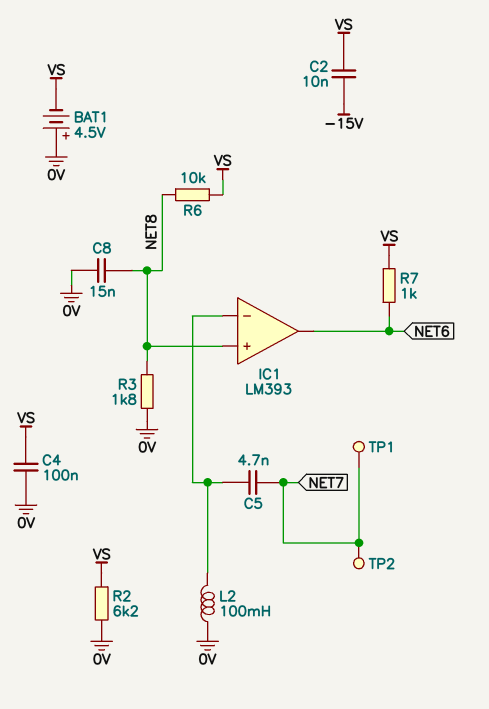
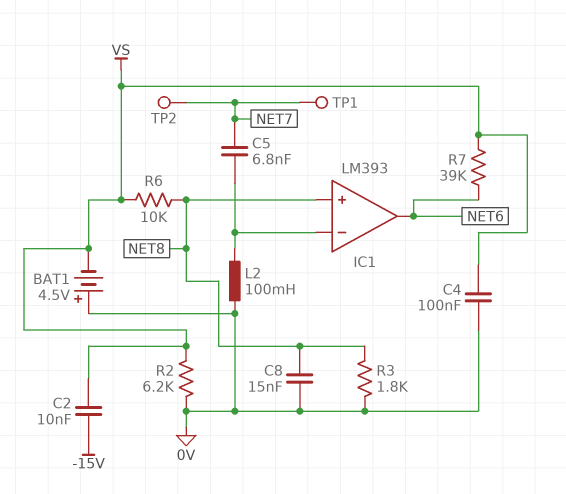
C5: 4.7nF (IC1/in-, NET7) -> 6.8nF (IC1/in-, NET7)
R7: 1k (NET6, VS) -> 39k (NET6, VS)

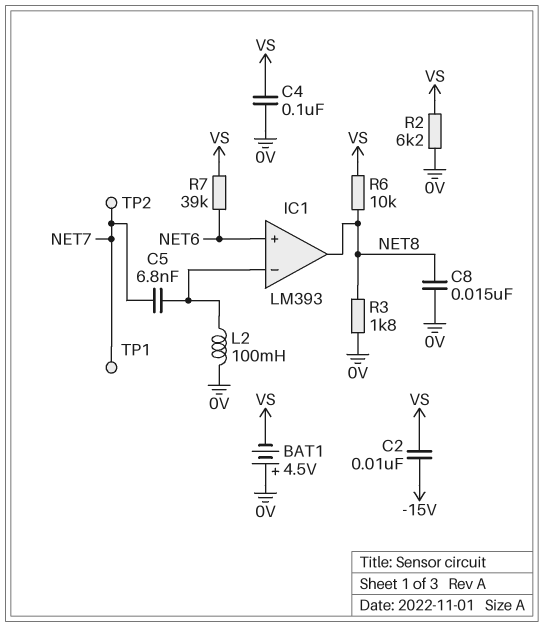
IC1 pin in+: NET8 -> NET6
IC1 pin out: NET6 -> NET8

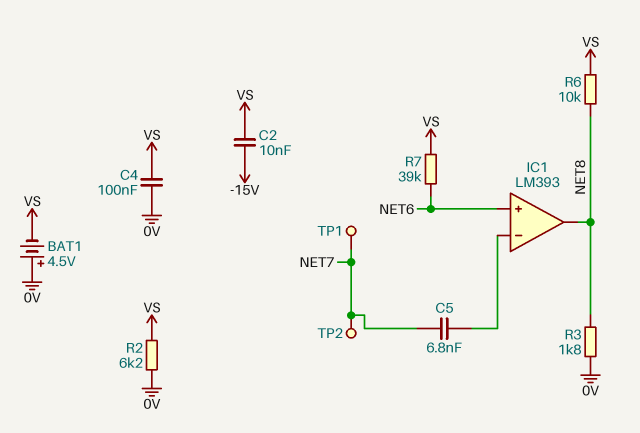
C8: 15nF (0V, NET8) -> none
L2: 100mH (0V, IC1/in-) -> none

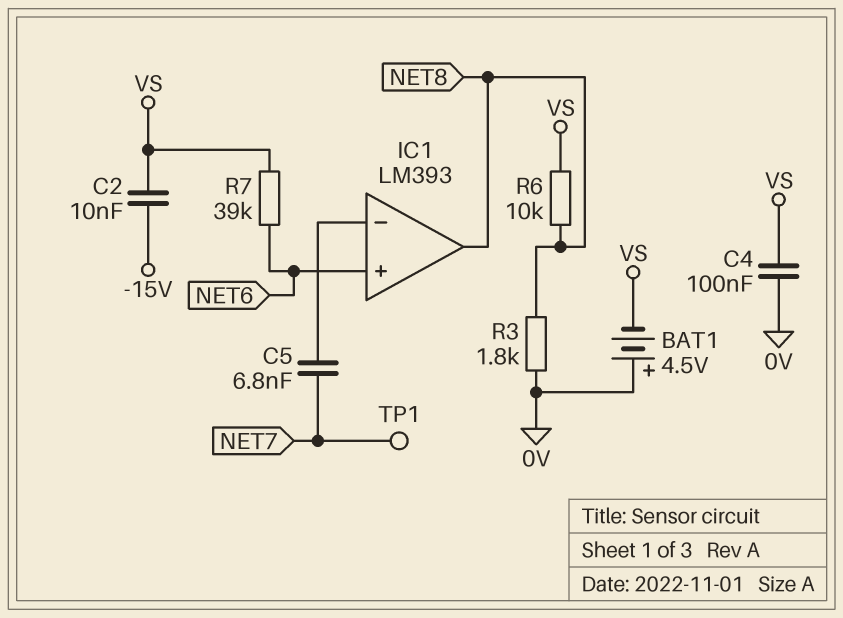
R2: 6.2k (0V, VS) -> none
TP2: test point (NET7) -> none

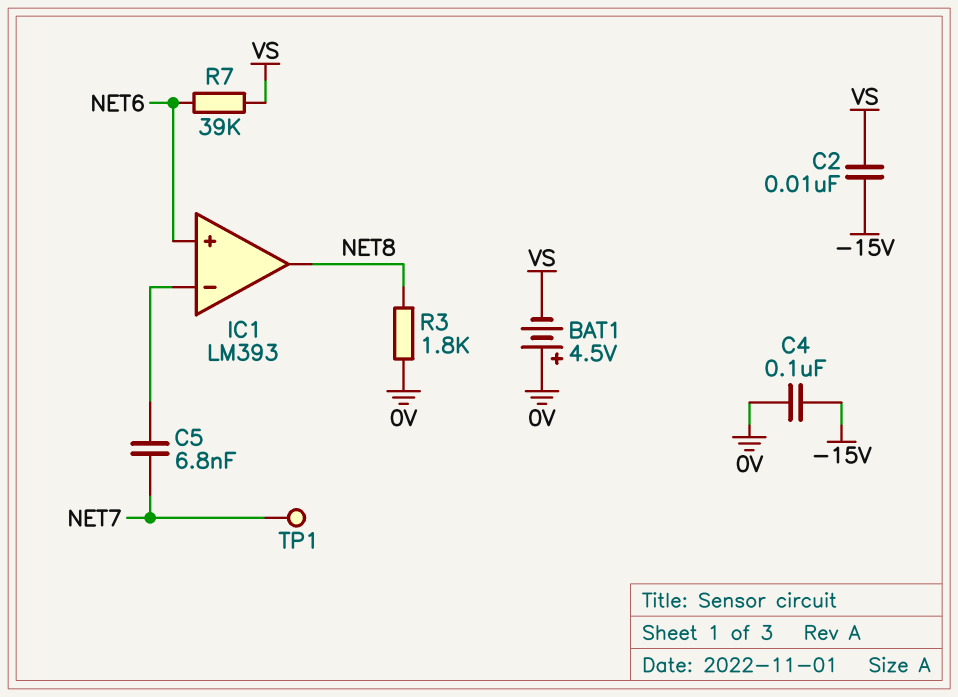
C4: 100nF (0V, VS) -> 100nF (-15V, 0V)
R6: 10k (NET8, VS) -> none

